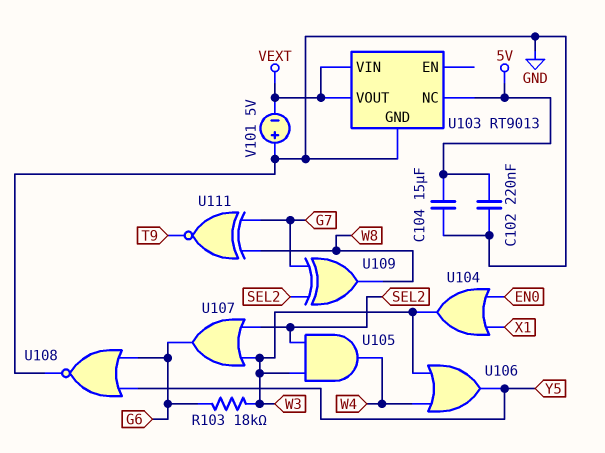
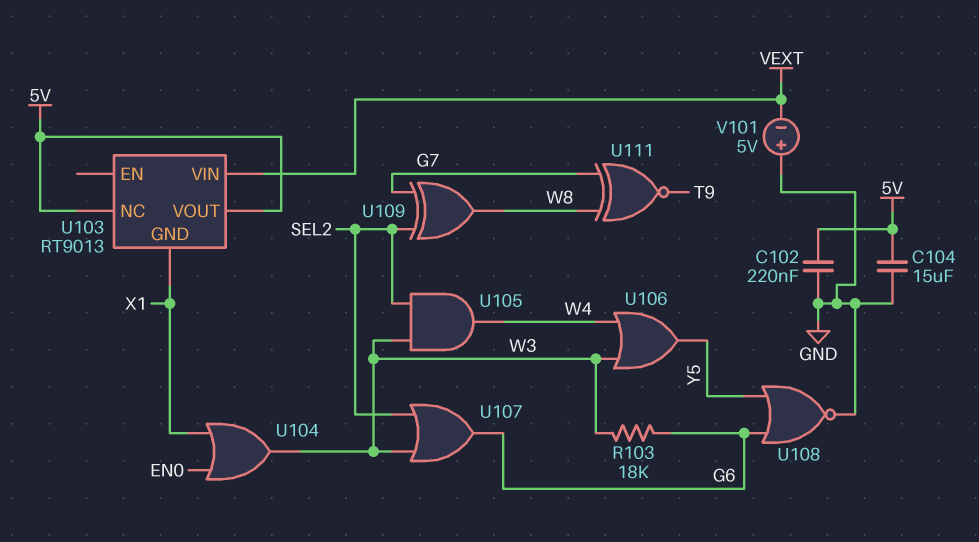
U103 pin GND: GND -> X1
U103 pin VOUT: VEXT -> 5V

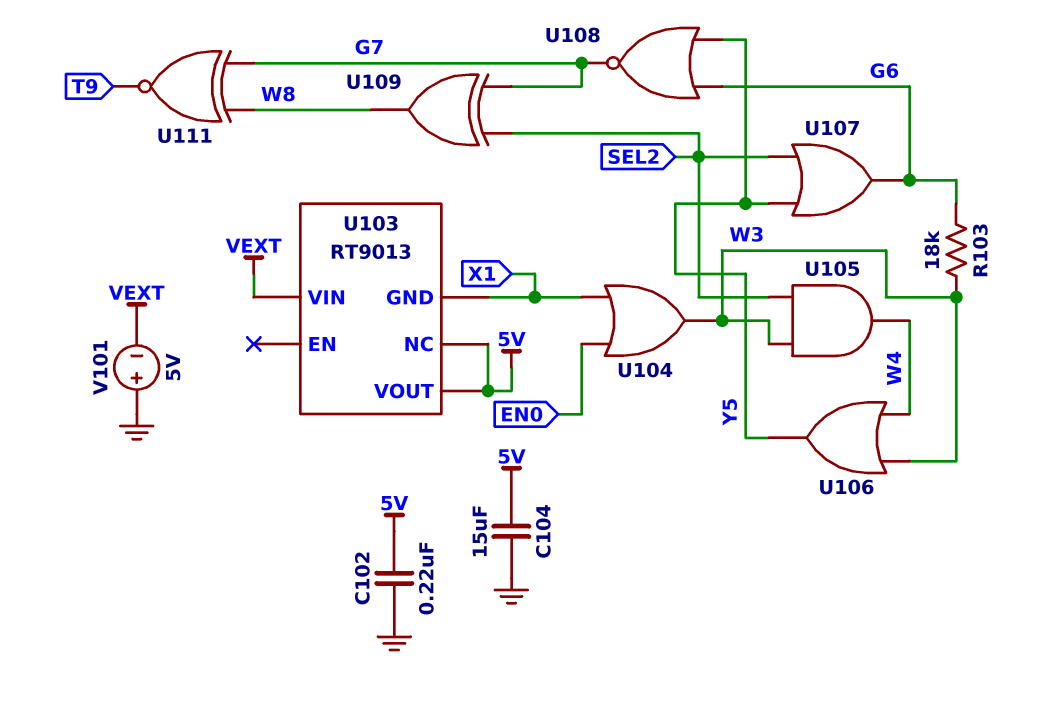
U107: OR (in SEL2, in W3, out G6) -> OR (in SEL2, in Y5, out G6)
U108: NOR (in G6, in Y5, out GND) -> NOR (in G6, in Y5, out G7)

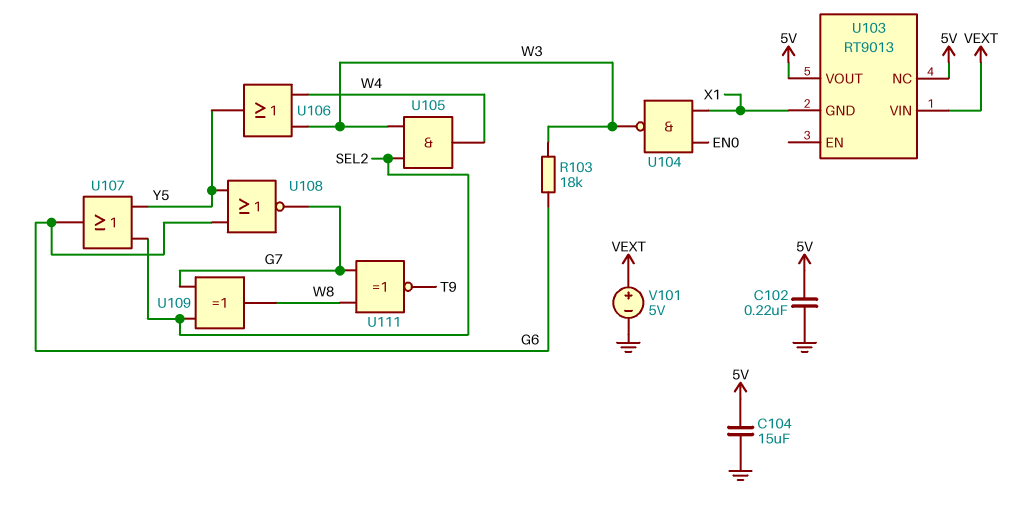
U104: OR (in EN0, in X1, out W3) -> NAND (in EN0, in X1, out W3)
V101: 5V (plus GND, minus VEXT) -> 5V (plus VEXT, minus GND)

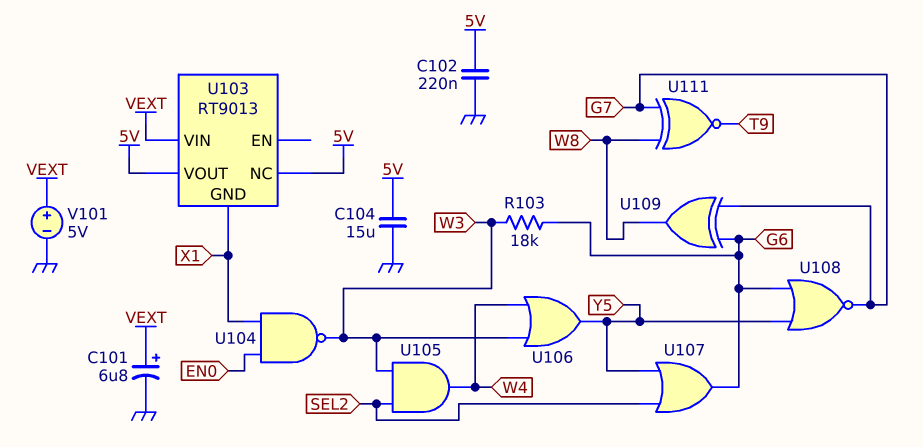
C101: none -> 6.8uF (plus VEXT, minus GND)
U109: XOR (in G7, in SEL2, out W8) -> XOR (in G6, in G7, out W8)

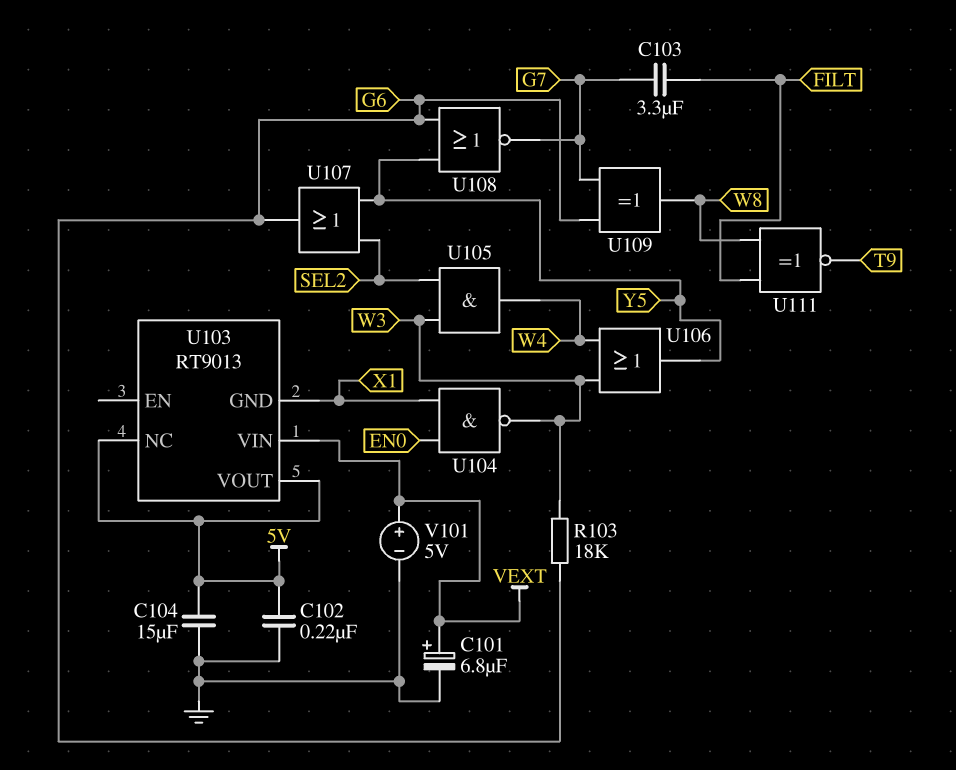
C103: none -> 3.3uF (FILT, G7)
U111: XNOR (in G7, in W8, out T9) -> XNOR (in FILT, in W8, out T9)

